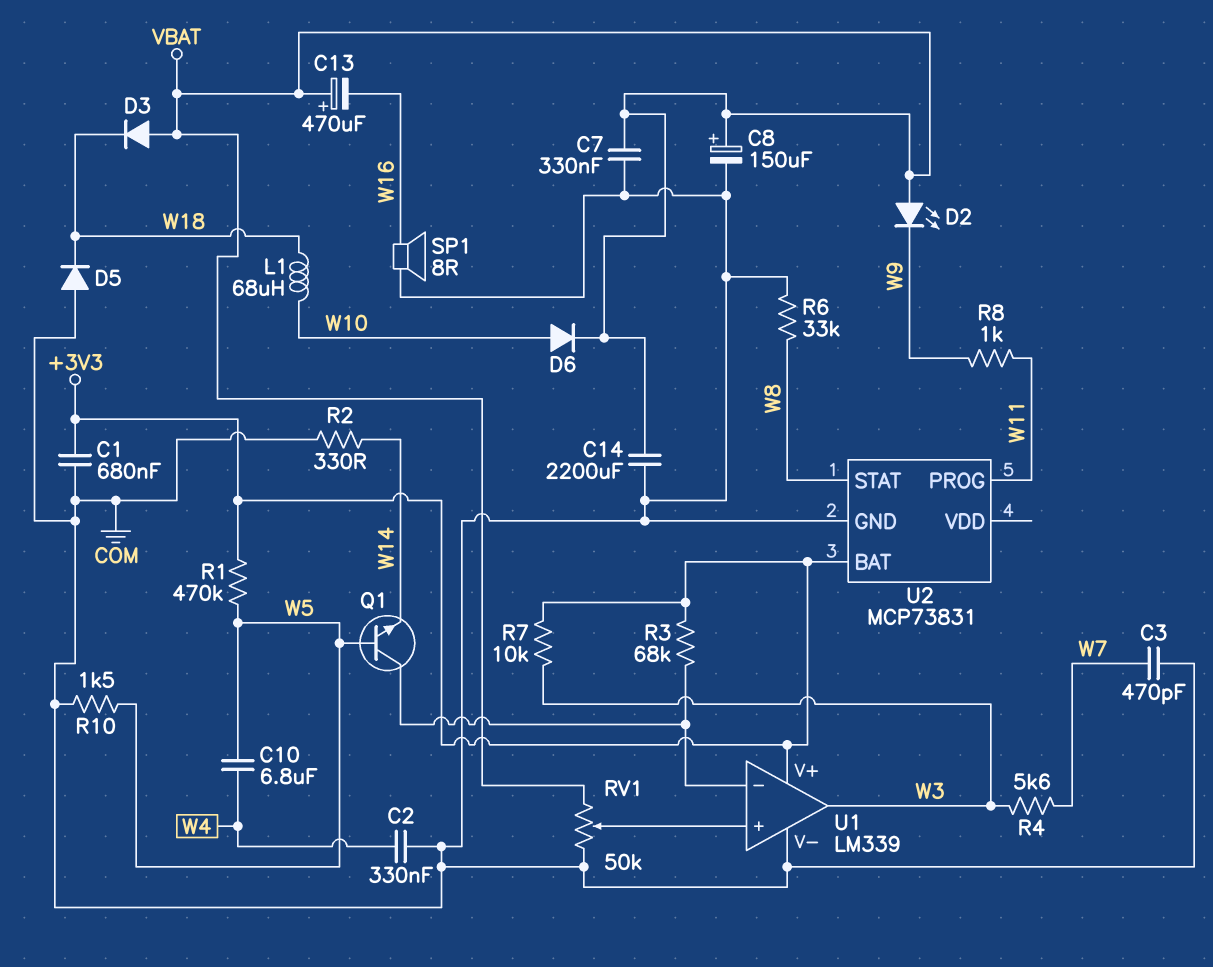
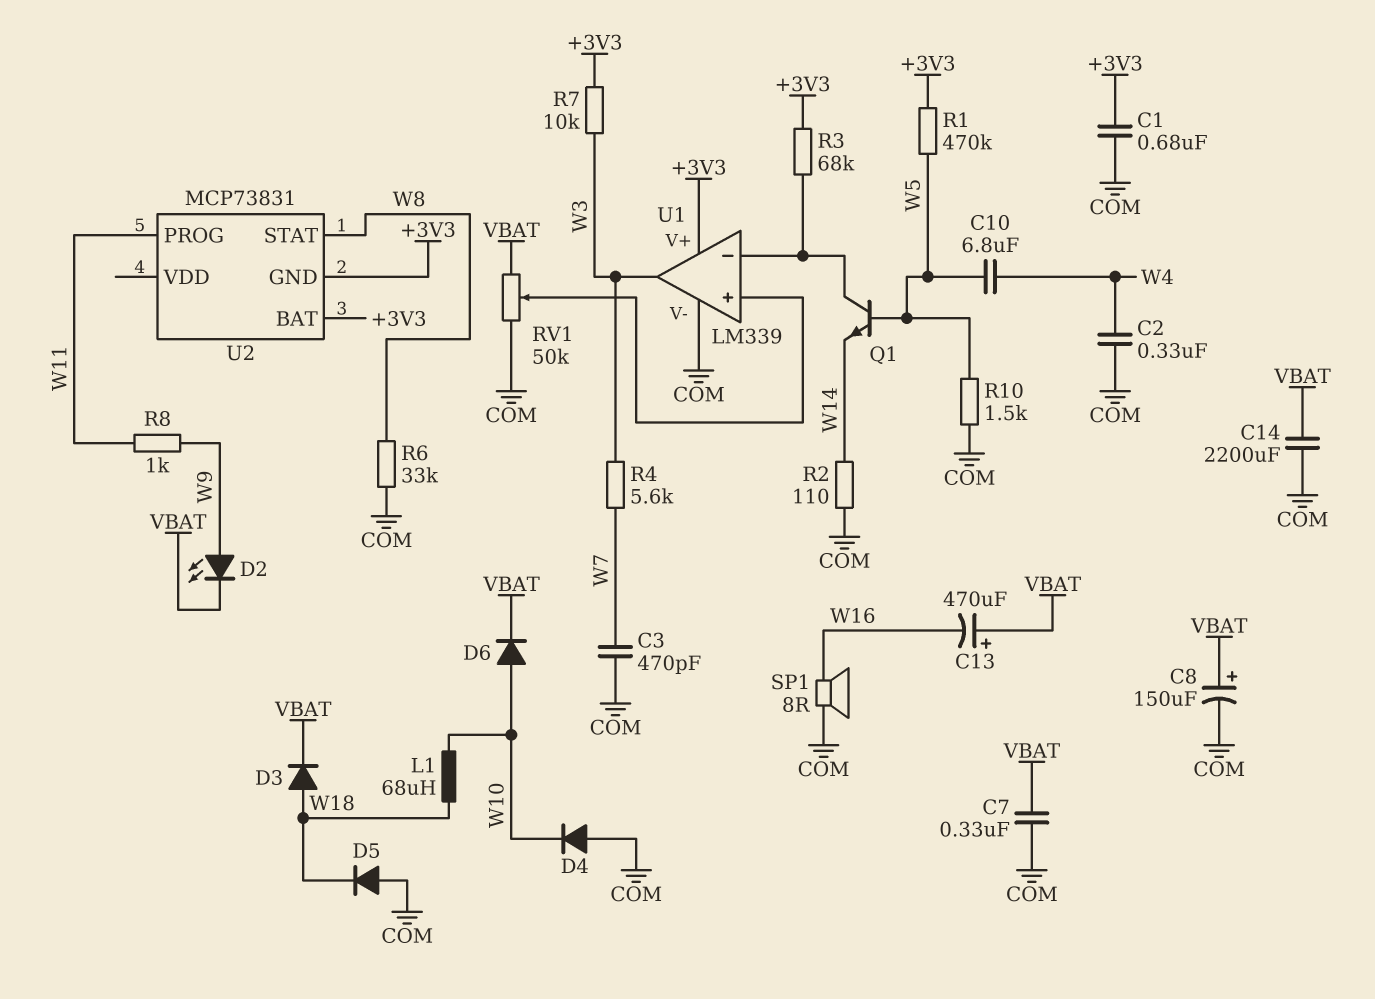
D2: LED (A VBAT, K W9) -> LED (A W9, K VBAT)
D3: diode (A VBAT, K W18) -> diode (A W18, K VBAT)
D4: none -> diode (A COM, K W10)
R2: 330 (COM, W14) -> 110 (COM, W14)
U2 pin GND: COM -> +3V3

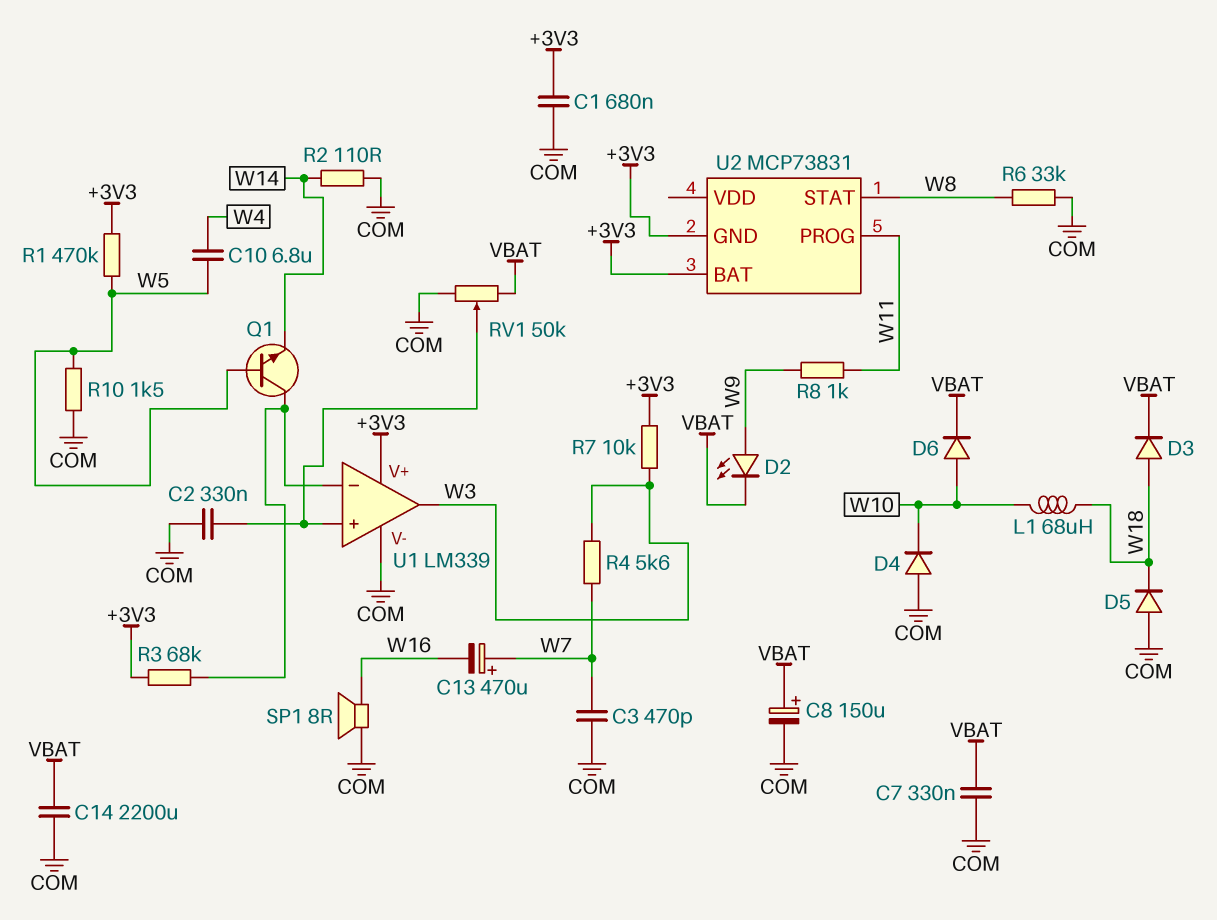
C2: 330nF (COM, W4) -> 330nF (COM, U1/in+)
C13: 470uF (plus VBAT, minus W16) -> 470uF (plus W7, minus W16)

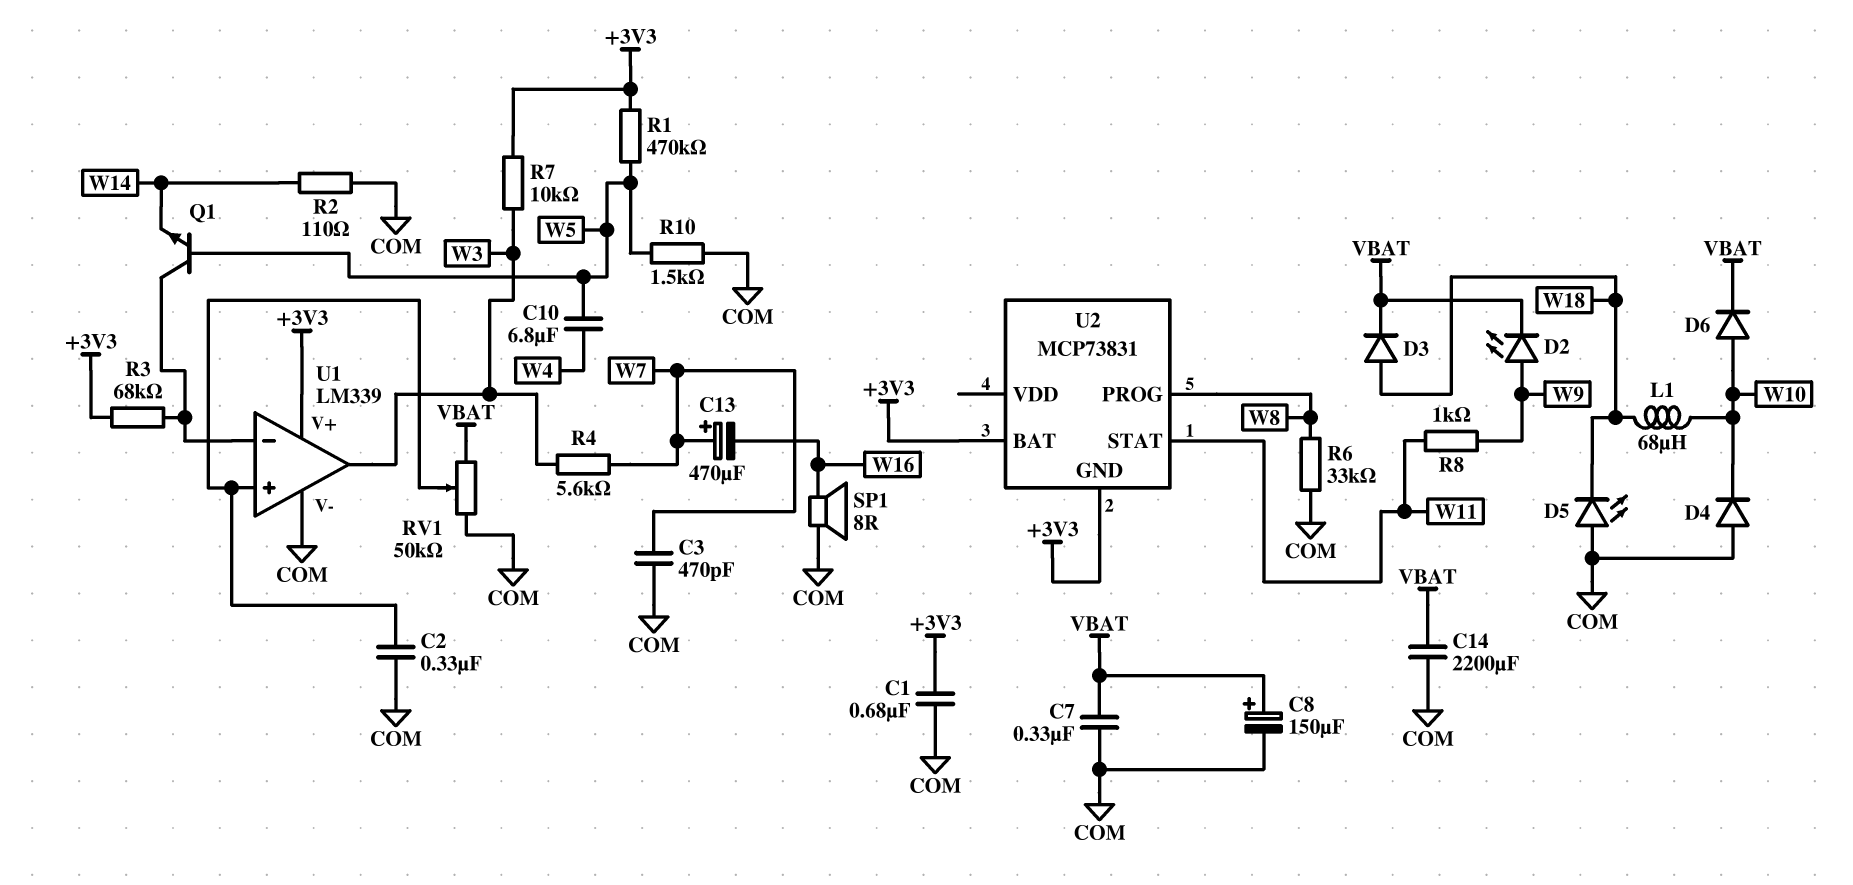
D5: diode (A COM, K W18) -> LED (A COM, K W18)
U2 pin PROG: W11 -> W8
U2 pin STAT: W8 -> W11

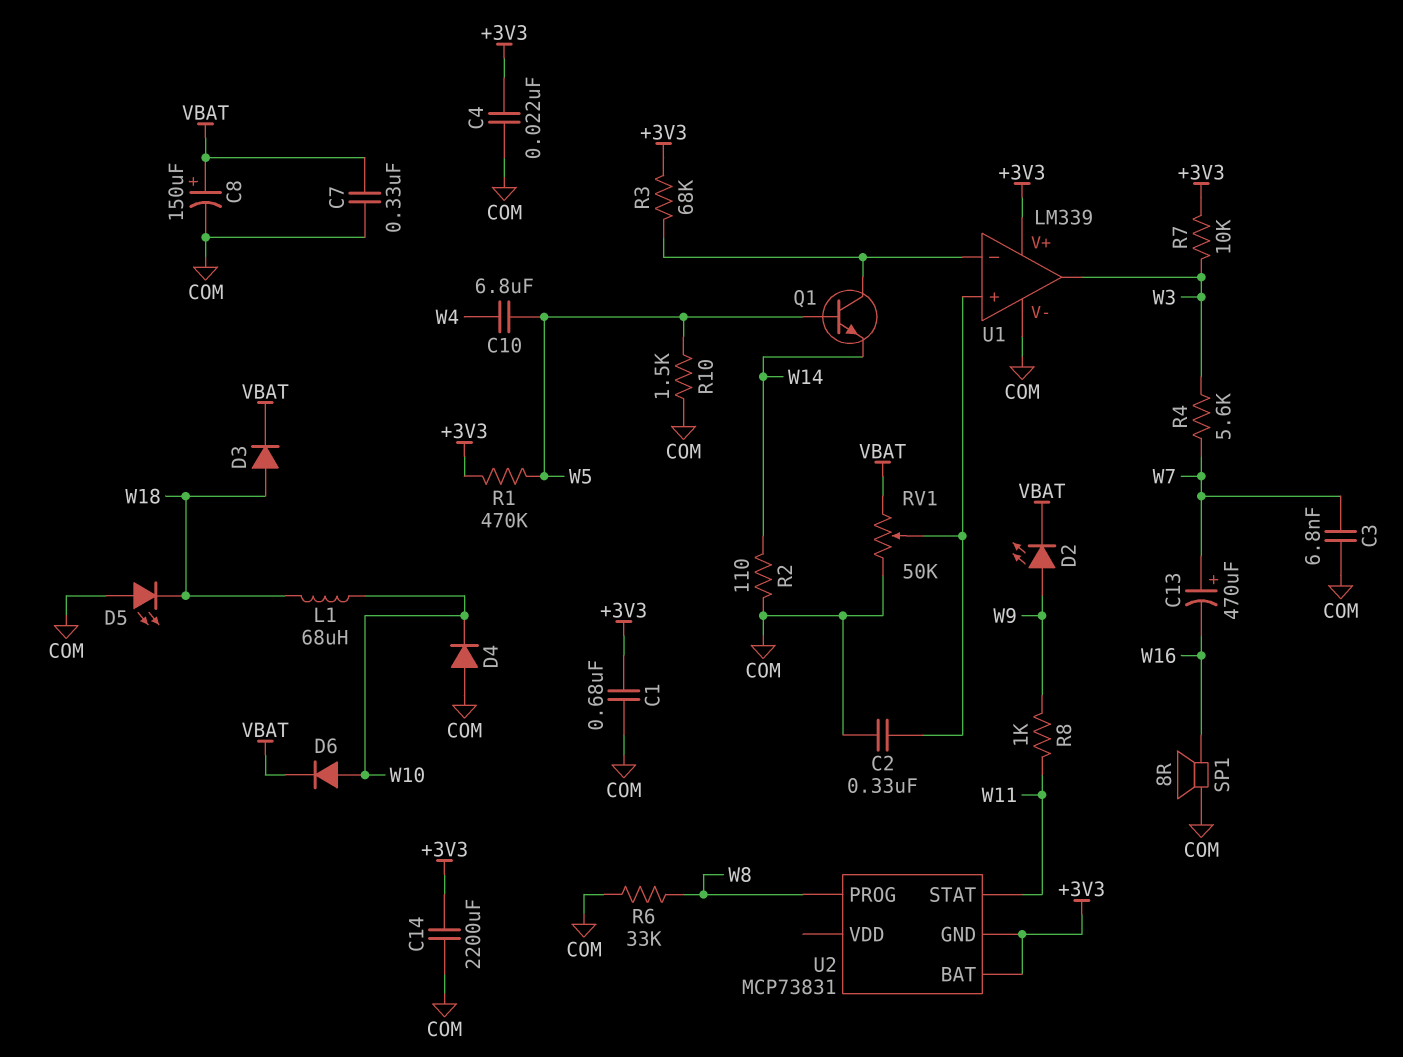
C3: 470pF (COM, W7) -> 6.8nF (COM, W7)
C4: none -> 22nF (+3V3, COM)
C14: 2200uF (COM, VBAT) -> 2200uF (+3V3, COM)

